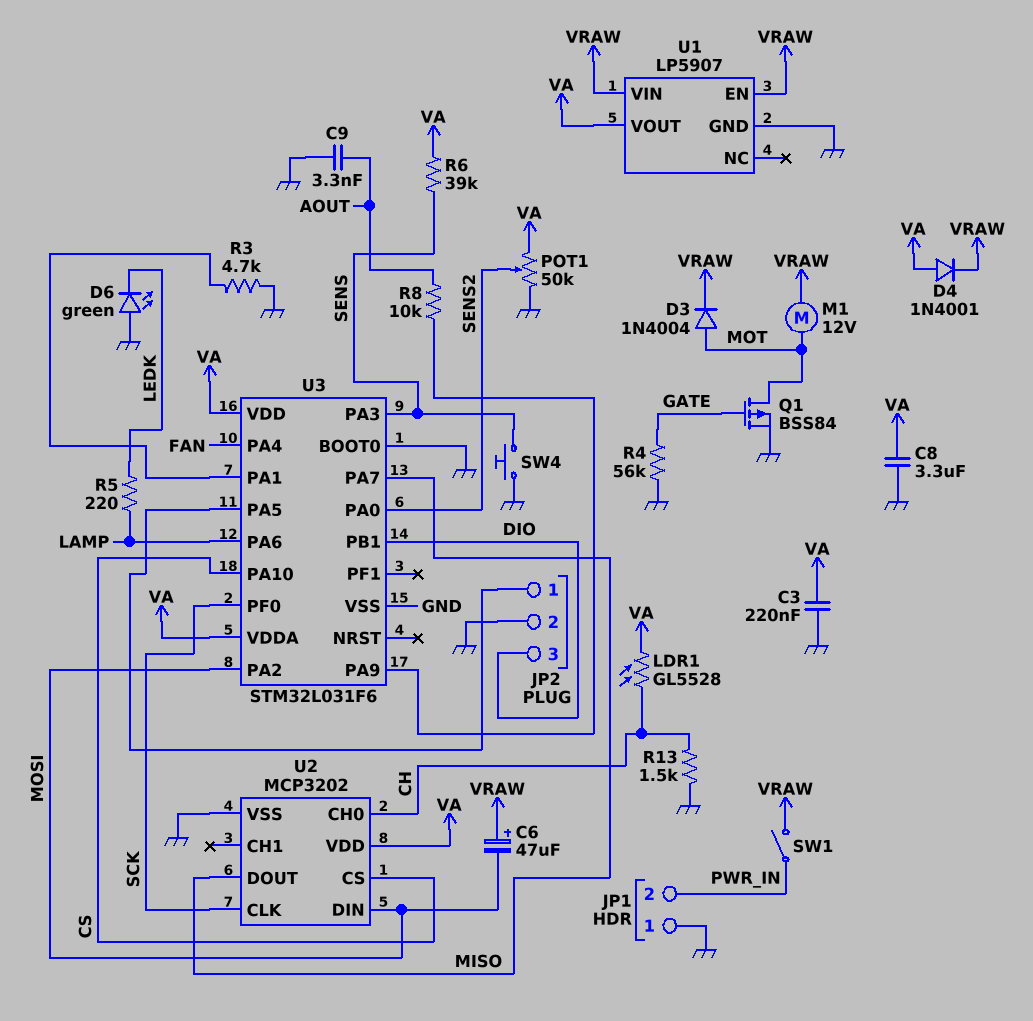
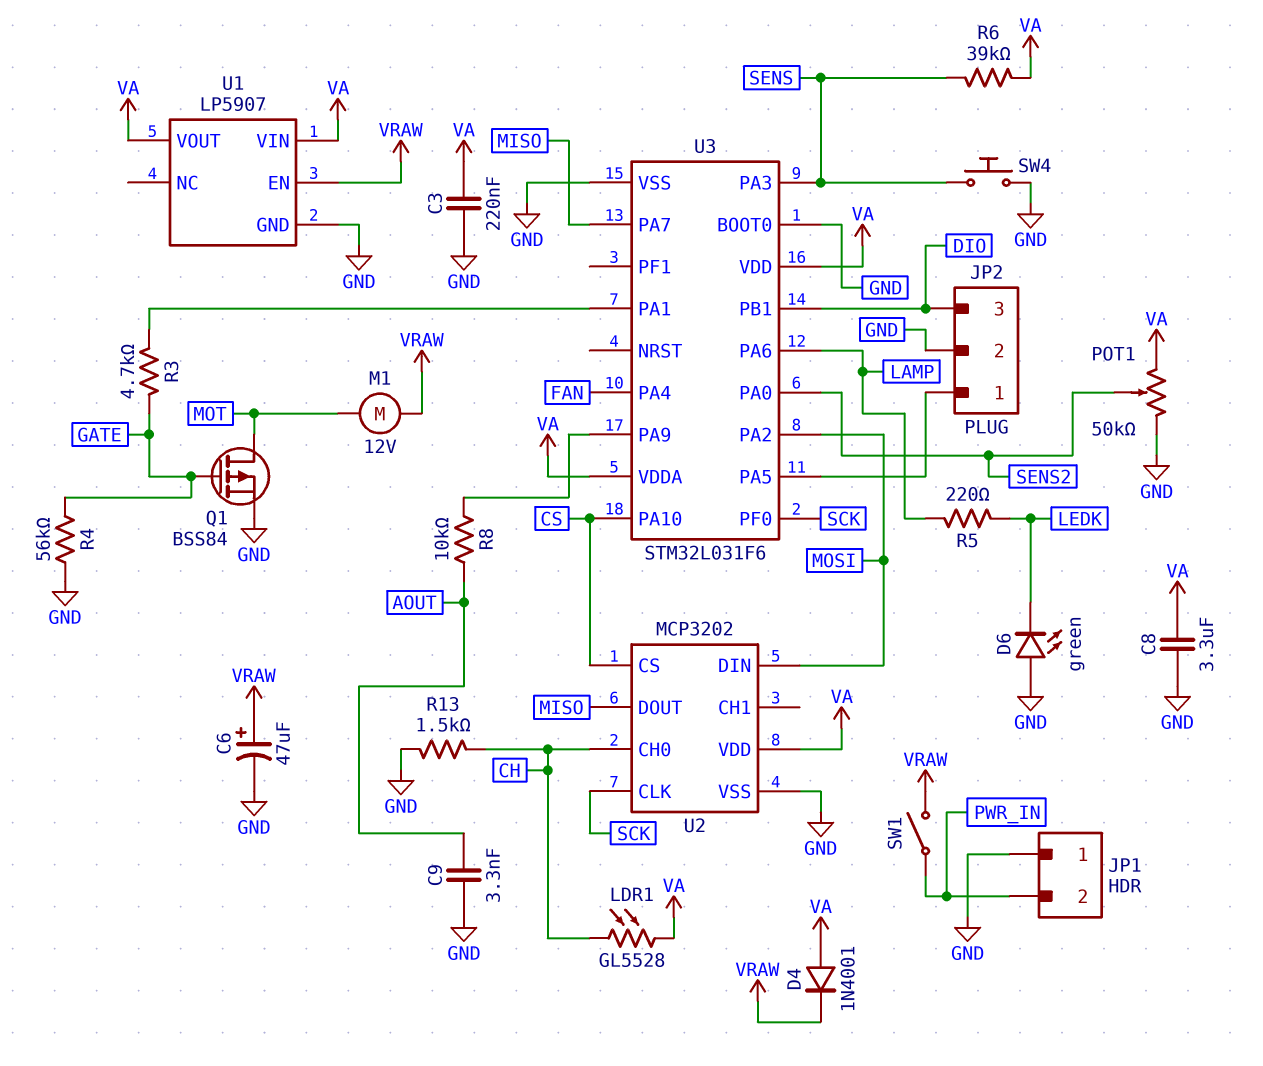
C6: 47uF (plus VRAW, minus MOSI) -> 47uF (plus VRAW, minus GND)
D3: diode 1N4004 (A MOT, K VRAW) -> none
R3: 4.7k (GND, U3/PA1) -> 4.7k (GATE, U3/PA1)
U1 pin VIN: VRAW -> VA

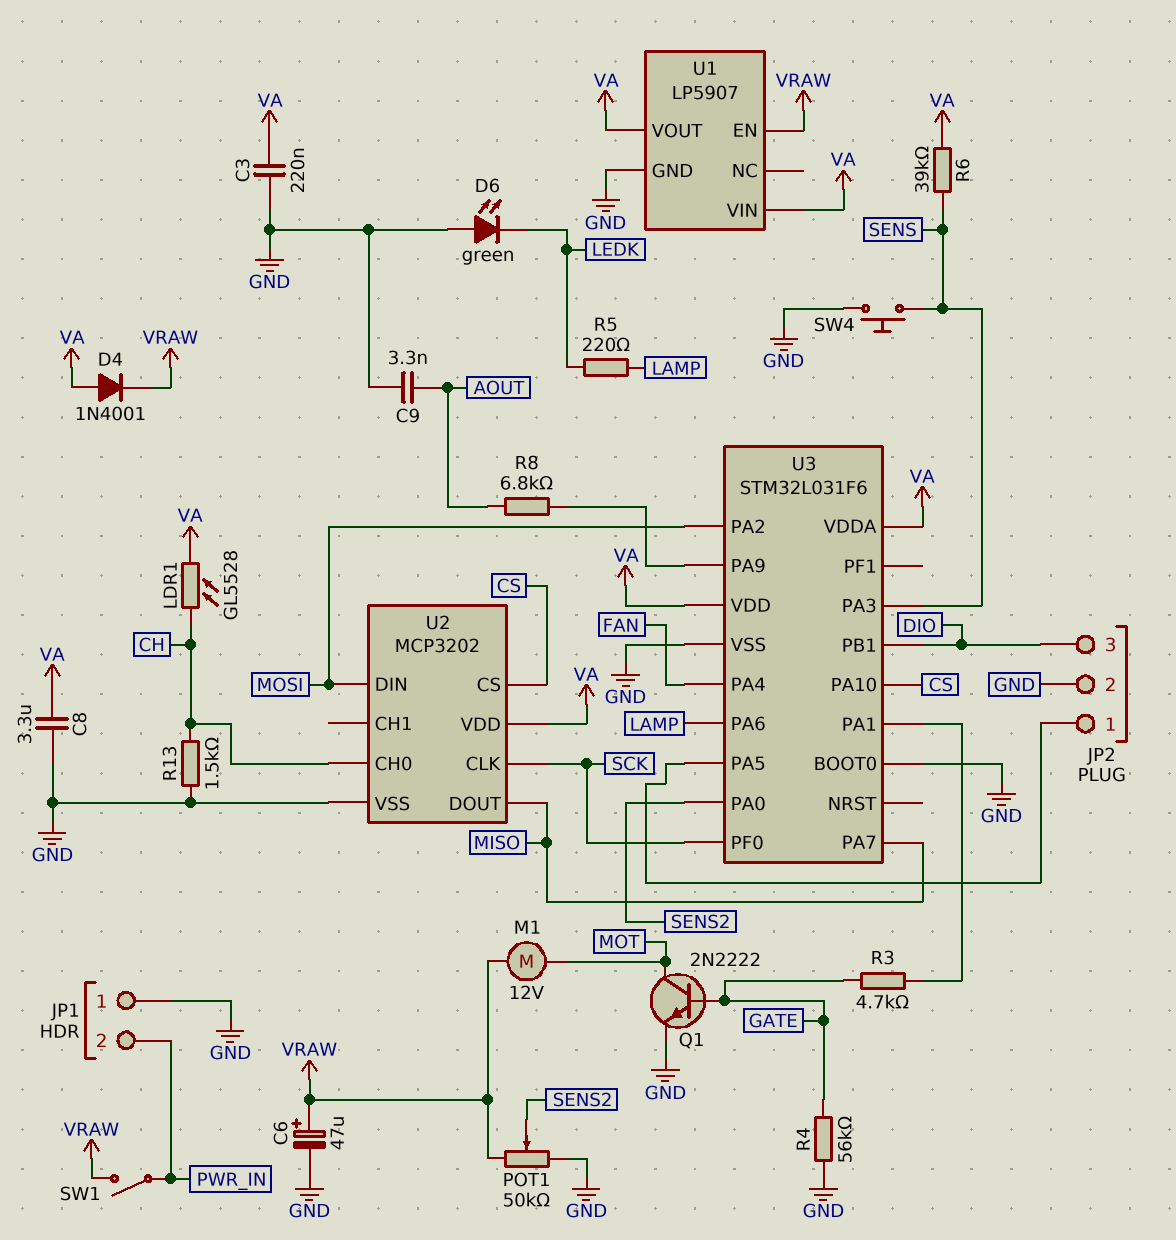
POT1: 50k (GND, VA, wiper SENS2) -> 50k (GND, VRAW, wiper SENS2)
Q1: PMOS BSS84 (G GATE, D MOT, S GND) -> NPN 2N2222 (B GATE, C MOT, E GND)
R8: 10k (AOUT, U3/PA9) -> 6.8k (AOUT, U3/PA9)

